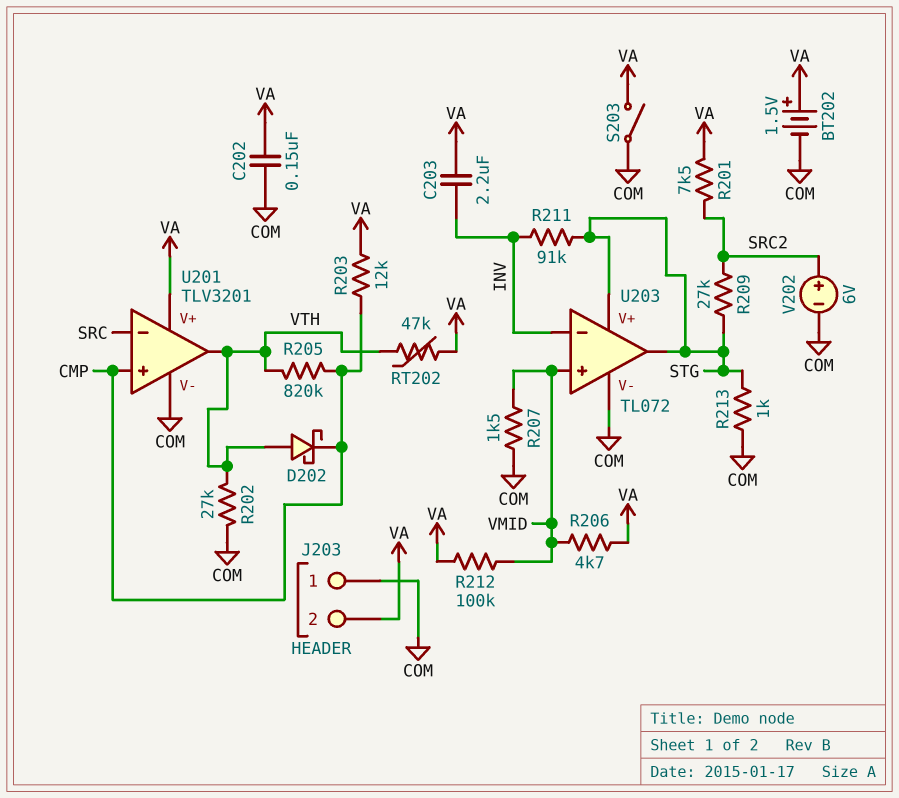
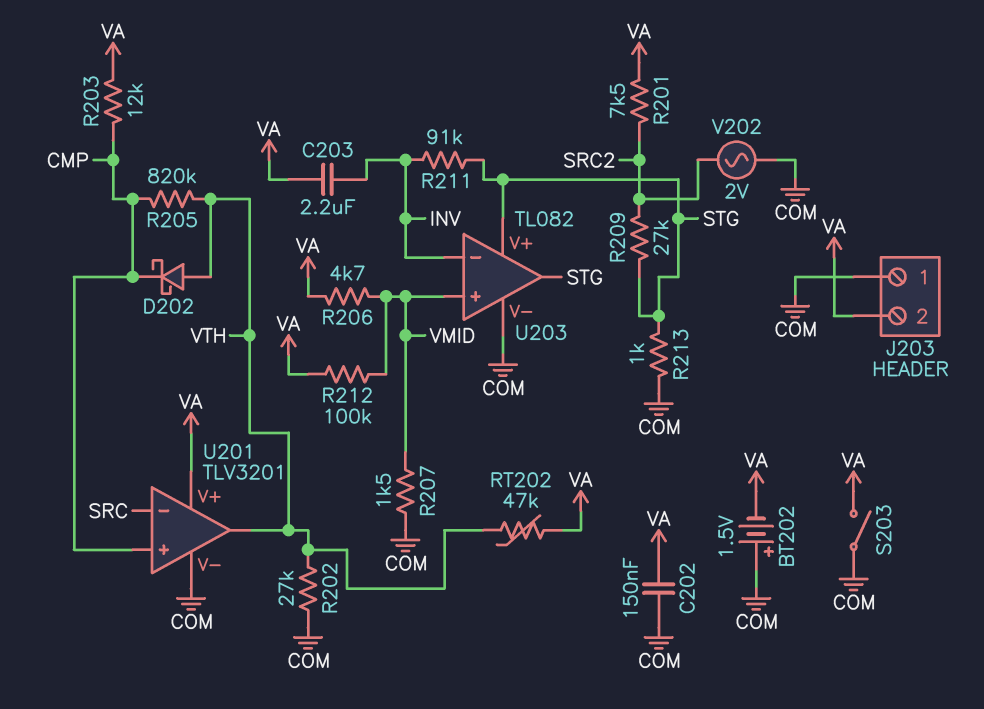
BT202: 1.5V (plus VA, minus COM) -> 1.5V (plus COM, minus VA)
U203: TL072 -> TL082
V202: 6V (plus SRC2, minus COM) -> AC 2V (COM, SRC2)

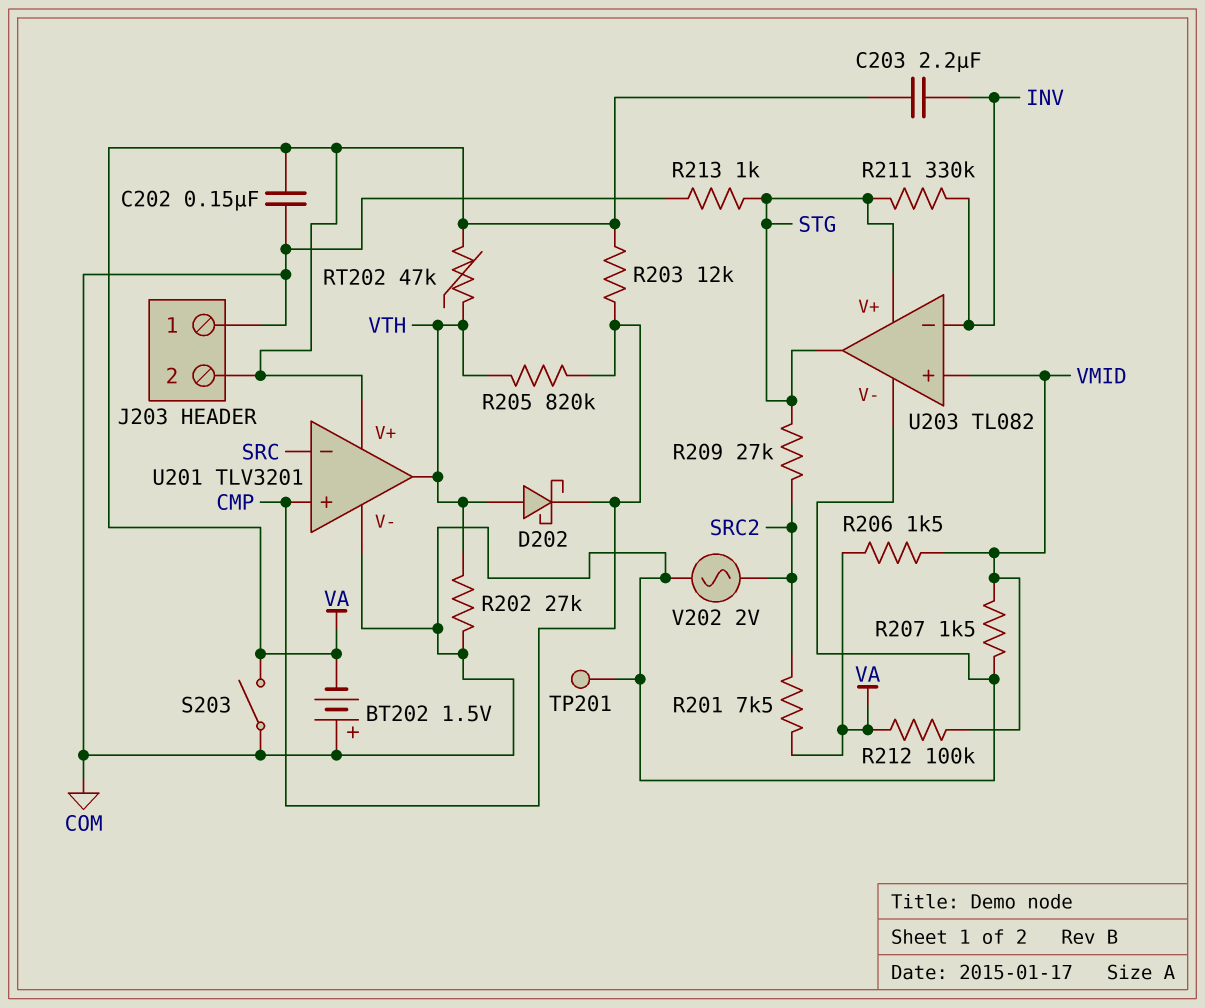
R206: 4.7k (VA, VMID) -> 1.5k (VA, VMID)
R211: 91k (INV, STG) -> 330k (INV, STG)
TP201: none -> test point (COM)

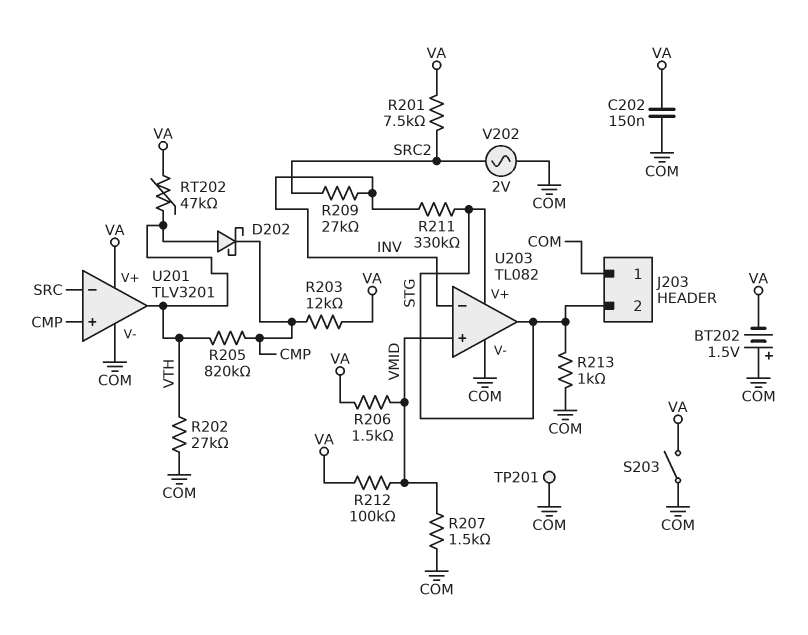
C203: 2.2uF (INV, VA) -> none
J203 pin 2: VA -> STG
R209: 27k (SRC2, STG) -> 27k (INV, SRC2)

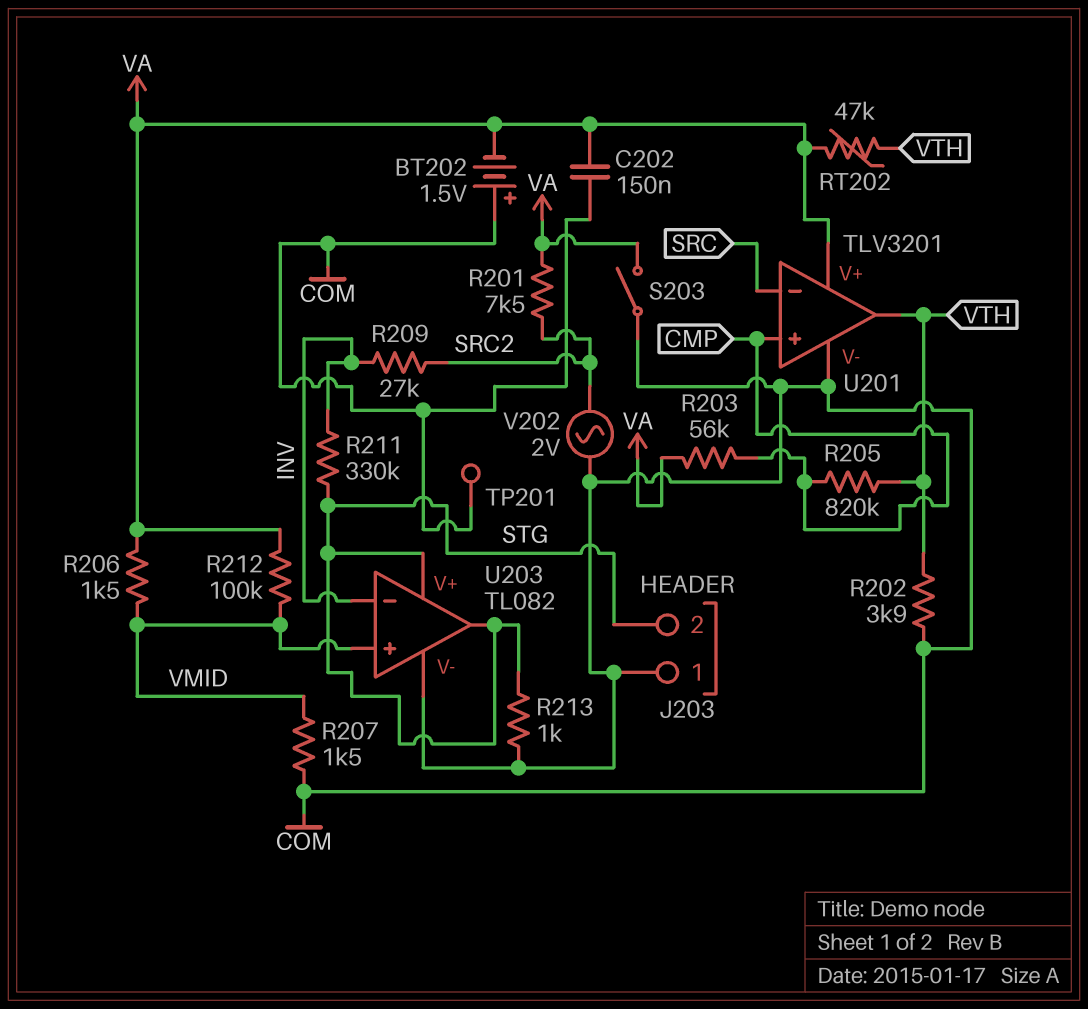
D202: schottky (A VTH, K CMP) -> none
R202: 27k (COM, VTH) -> 3.9k (COM, VTH)
R203: 12k (CMP, VA) -> 56k (CMP, VA)

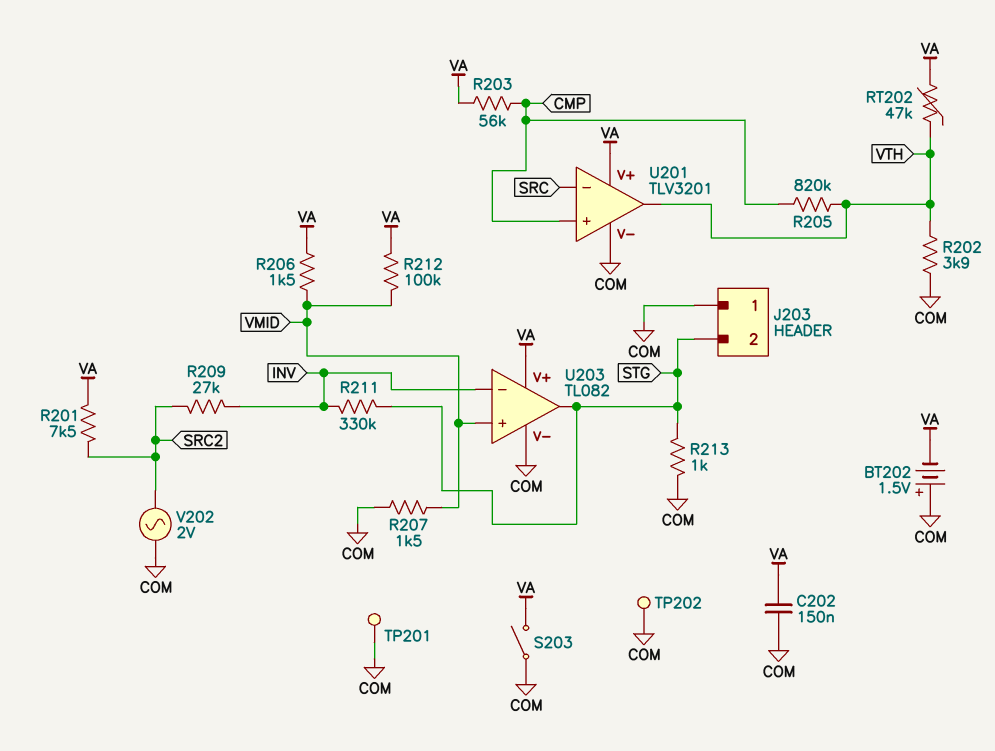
TP202: none -> test point (COM)
U203 pin V+: STG -> VA

